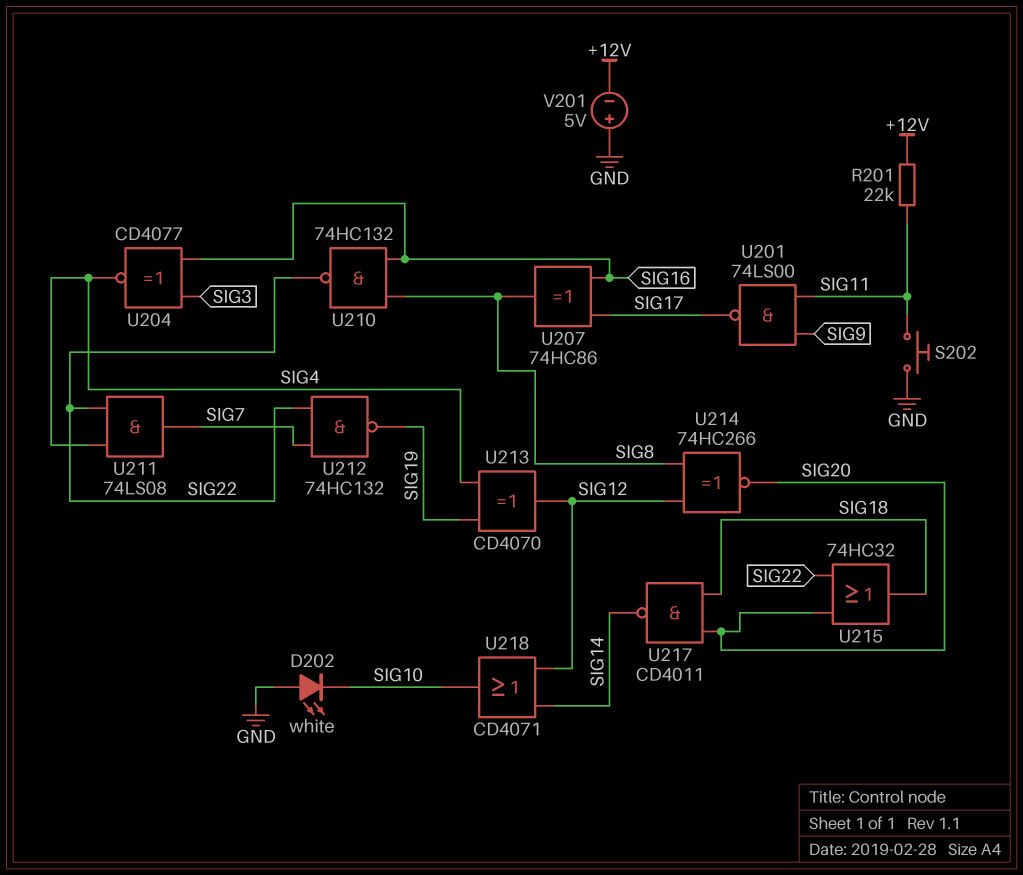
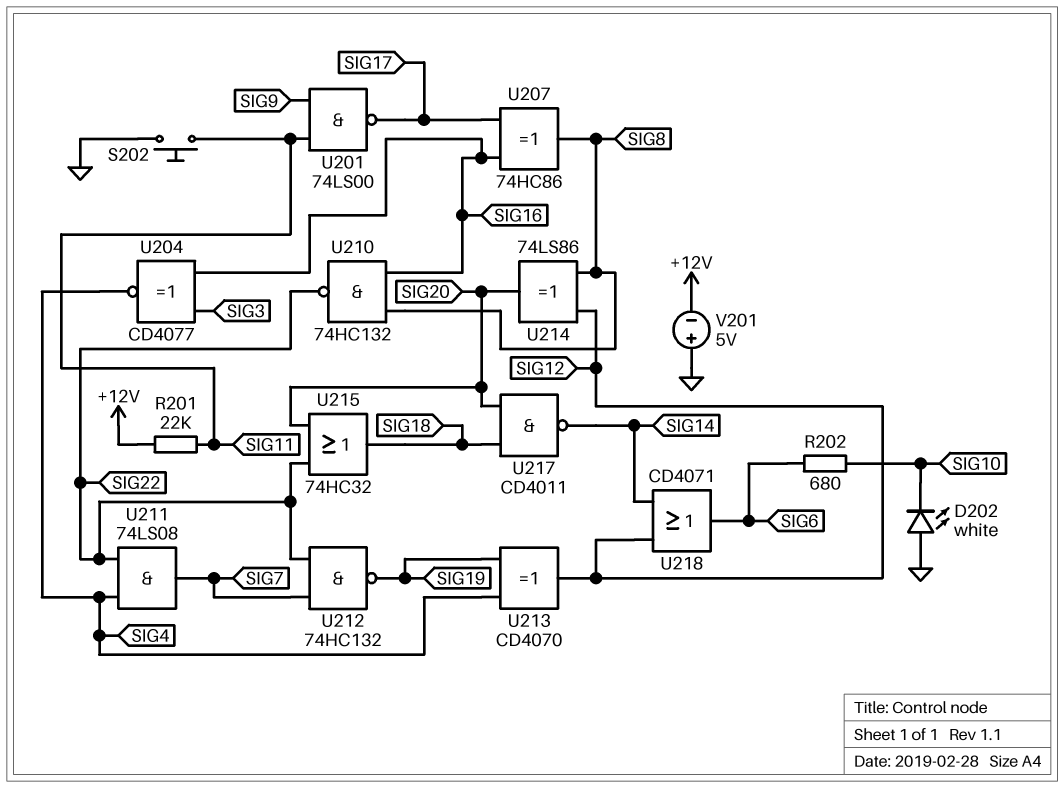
R202: none -> 680 (SIG6, SIG10)
U214: XNOR 74HC266 (in SIG8, in SIG12, out SIG20) -> XOR 74LS86 (in SIG8, in SIG12, out SIG20)
U218: OR CD4071 (in SIG12, in SIG14, out SIG10) -> OR CD4071 (in SIG12, in SIG14, out SIG6)

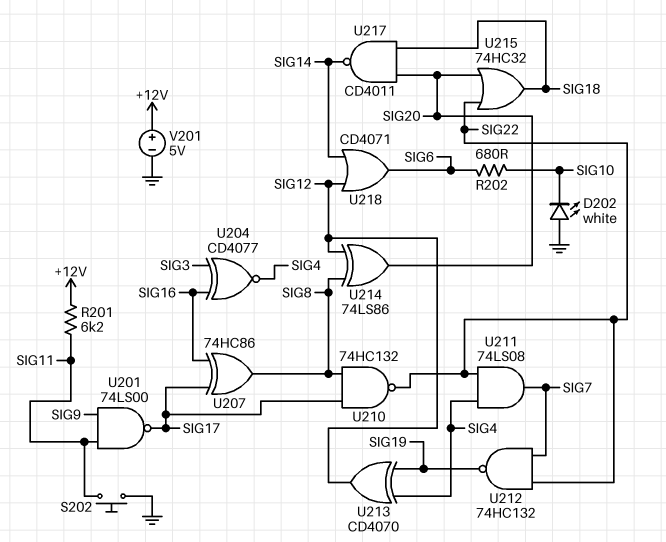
R201: 22k (+12V, SIG11) -> 6.2k (+12V, SIG11)
U210: NAND 74HC132 (in SIG8, in SIG16, out SIG22) -> NAND 74HC132 (in SIG8, in SIG17, out SIG22)
V201: 5V (plus GND, minus +12V) -> 5V (plus +12V, minus GND)

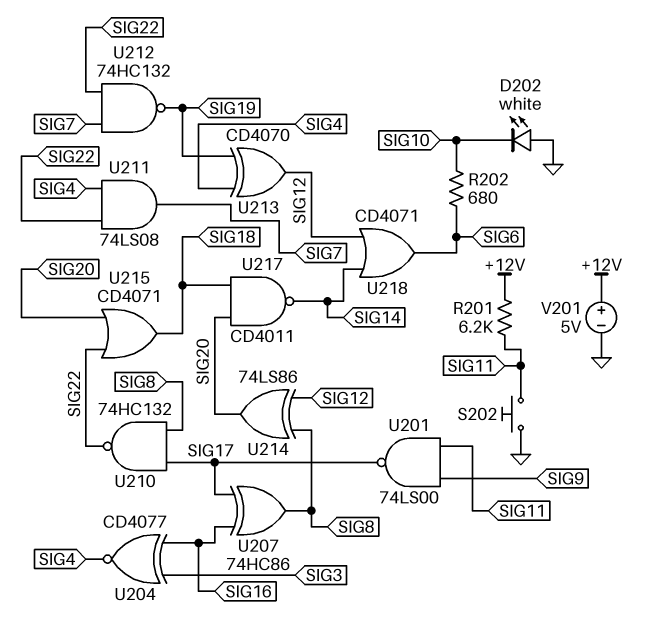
U215: OR 74HC32 (in SIG20, in SIG22, out SIG18) -> OR CD4071 (in SIG20, in SIG22, out SIG18)

